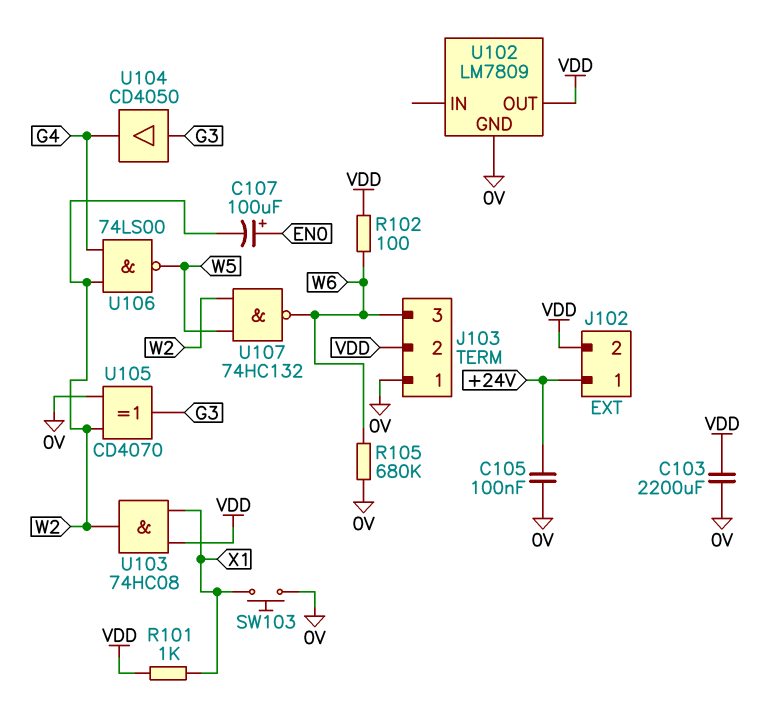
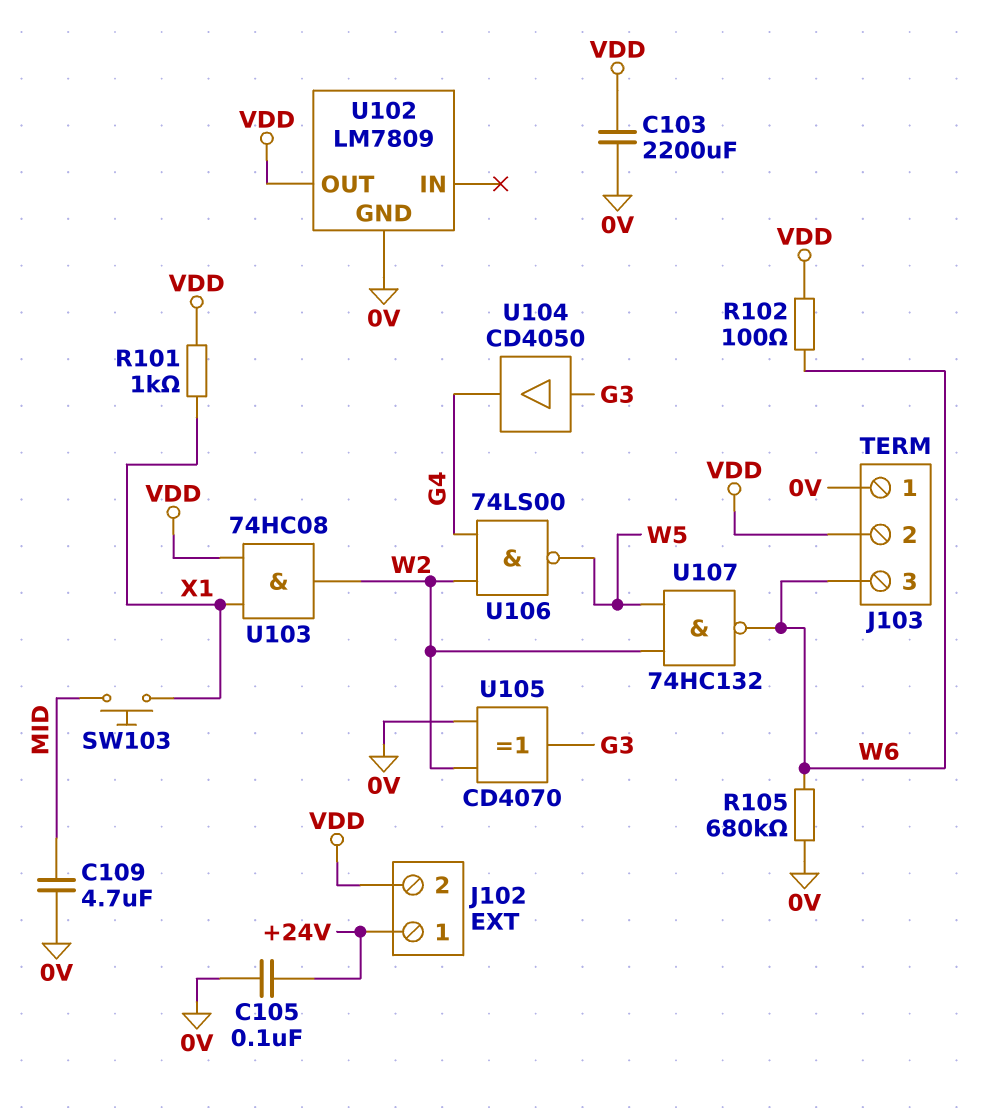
C107: 100uF (plus EN0, minus W2) -> none
C109: none -> 4.7uF (0V, MID)
SW103: button (0V, X1) -> button (MID, X1)

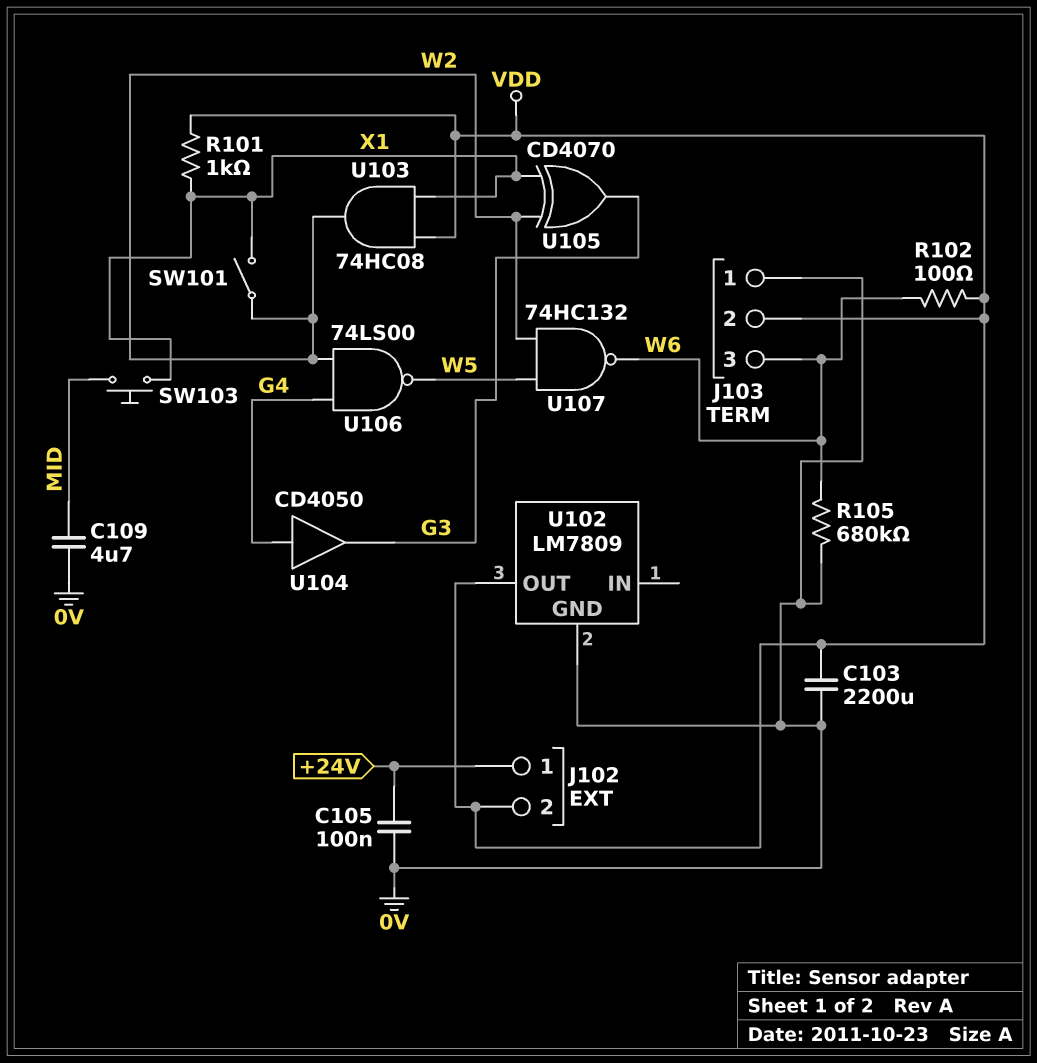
SW101: none -> switch (W2, X1)
U104: buffer CD4050 (in G3, out G4) -> buffer CD4050 (in G4, out G3)
U105: XOR CD4070 (in 0V, in W2, out G3) -> XOR CD4070 (in W2, in X1, out G3)

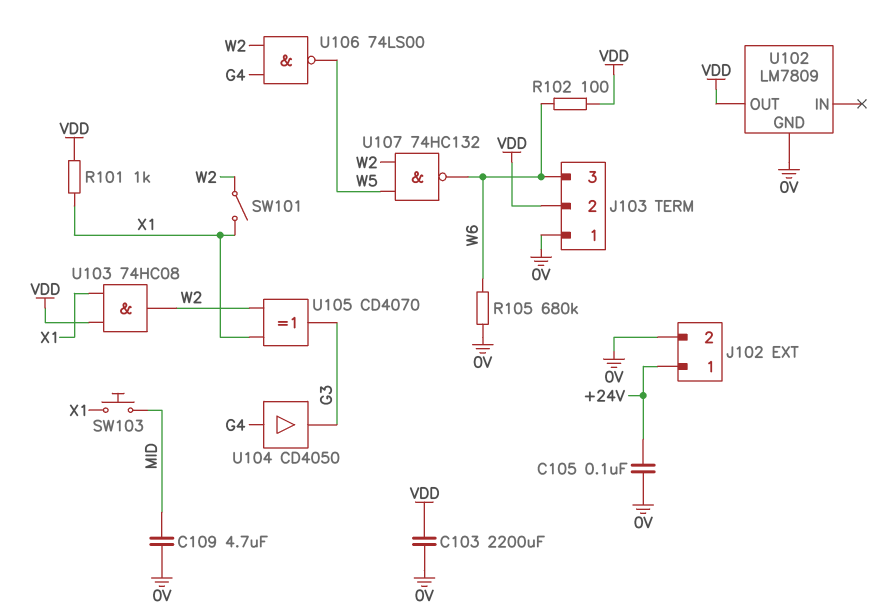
J102 pin 2: VDD -> 0V

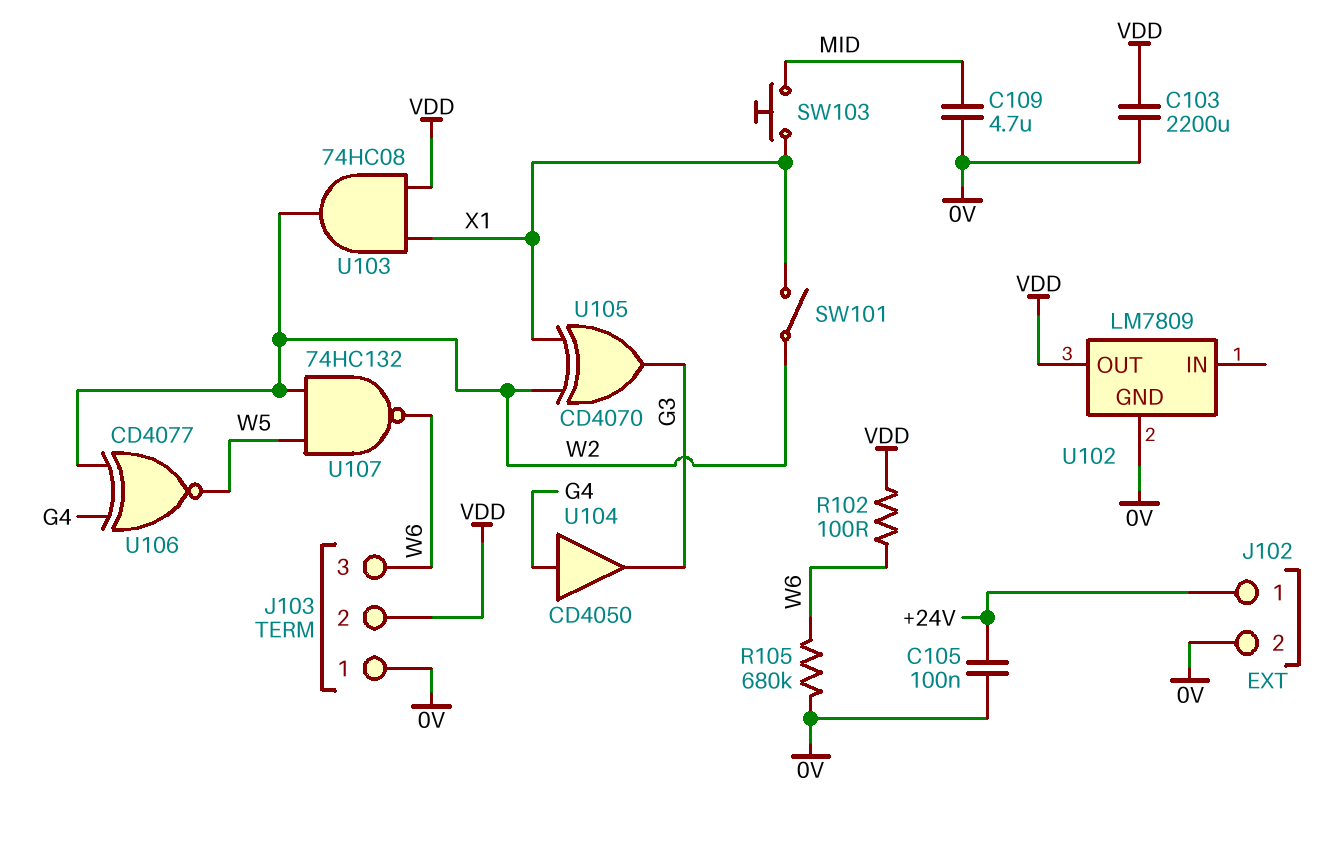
R101: 1k (VDD, X1) -> none
U106: NAND 74LS00 (in G4, in W2, out W5) -> XNOR CD4077 (in G4, in W2, out W5)

